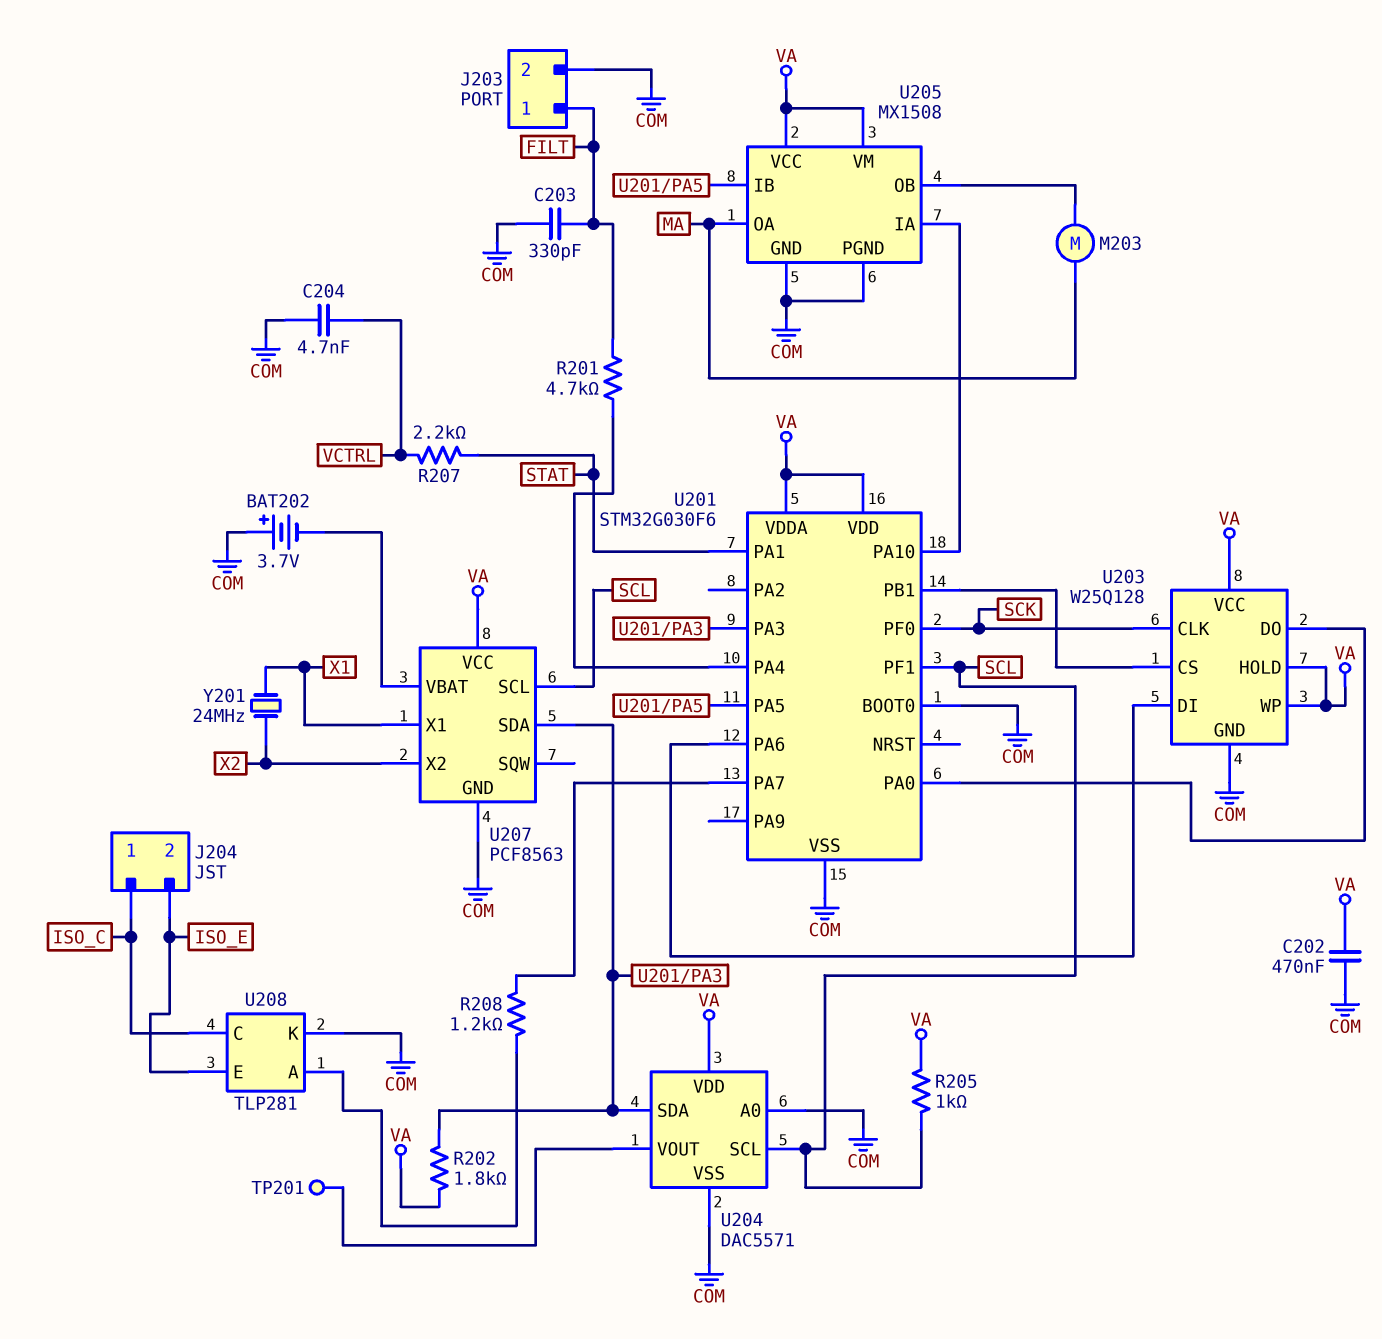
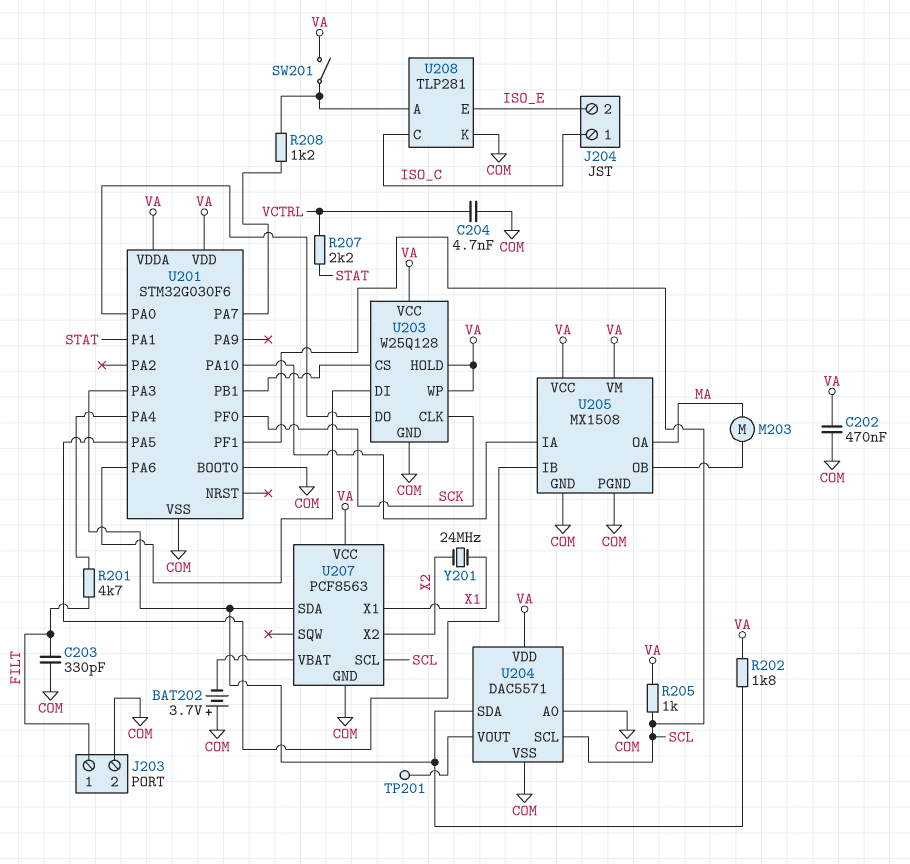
SW201: none -> switch (U208/A, VA)

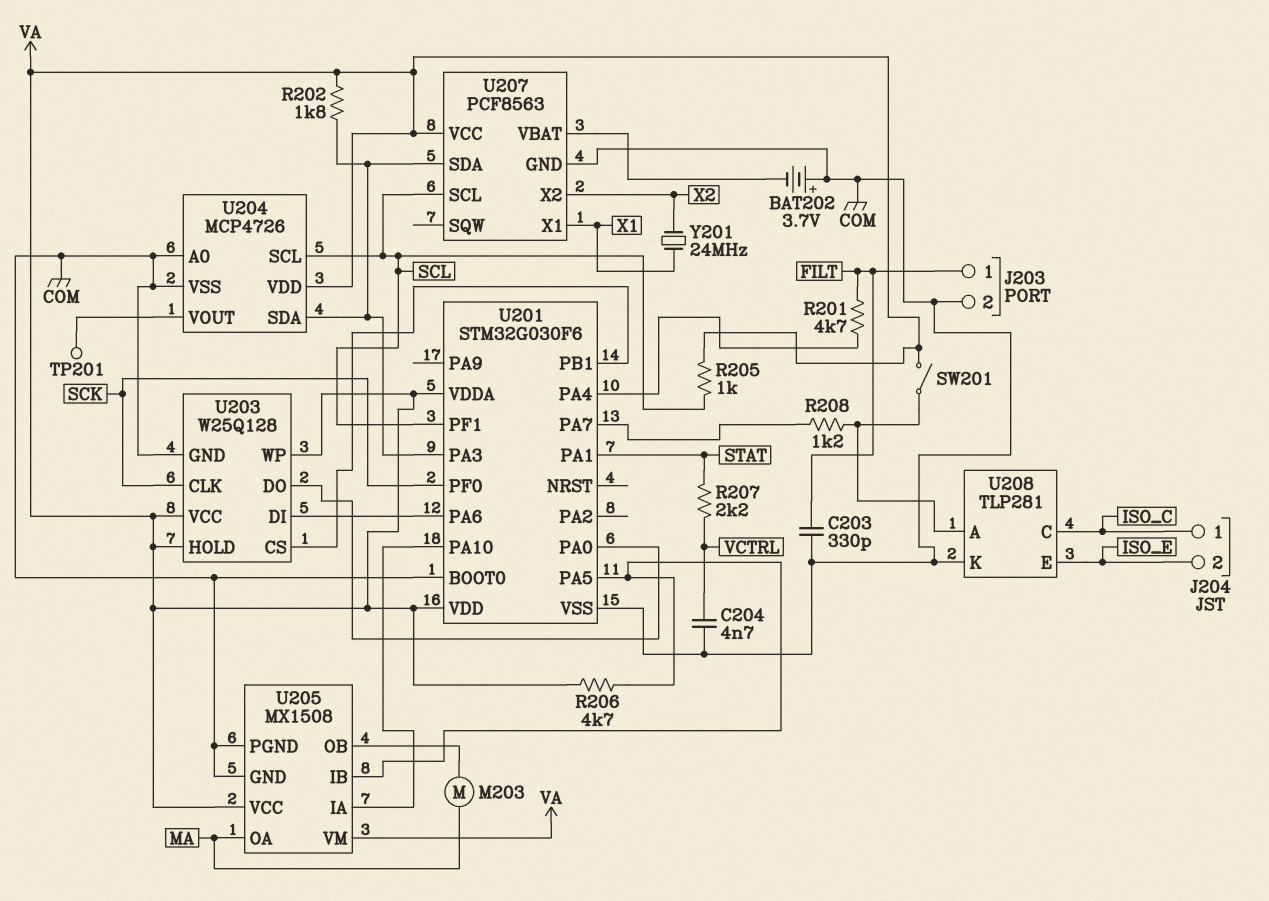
C202: 470nF (COM, VA) -> none
R206: none -> 4.7k (U201/PA5, VA)
U204: DAC5571 -> MCP4726

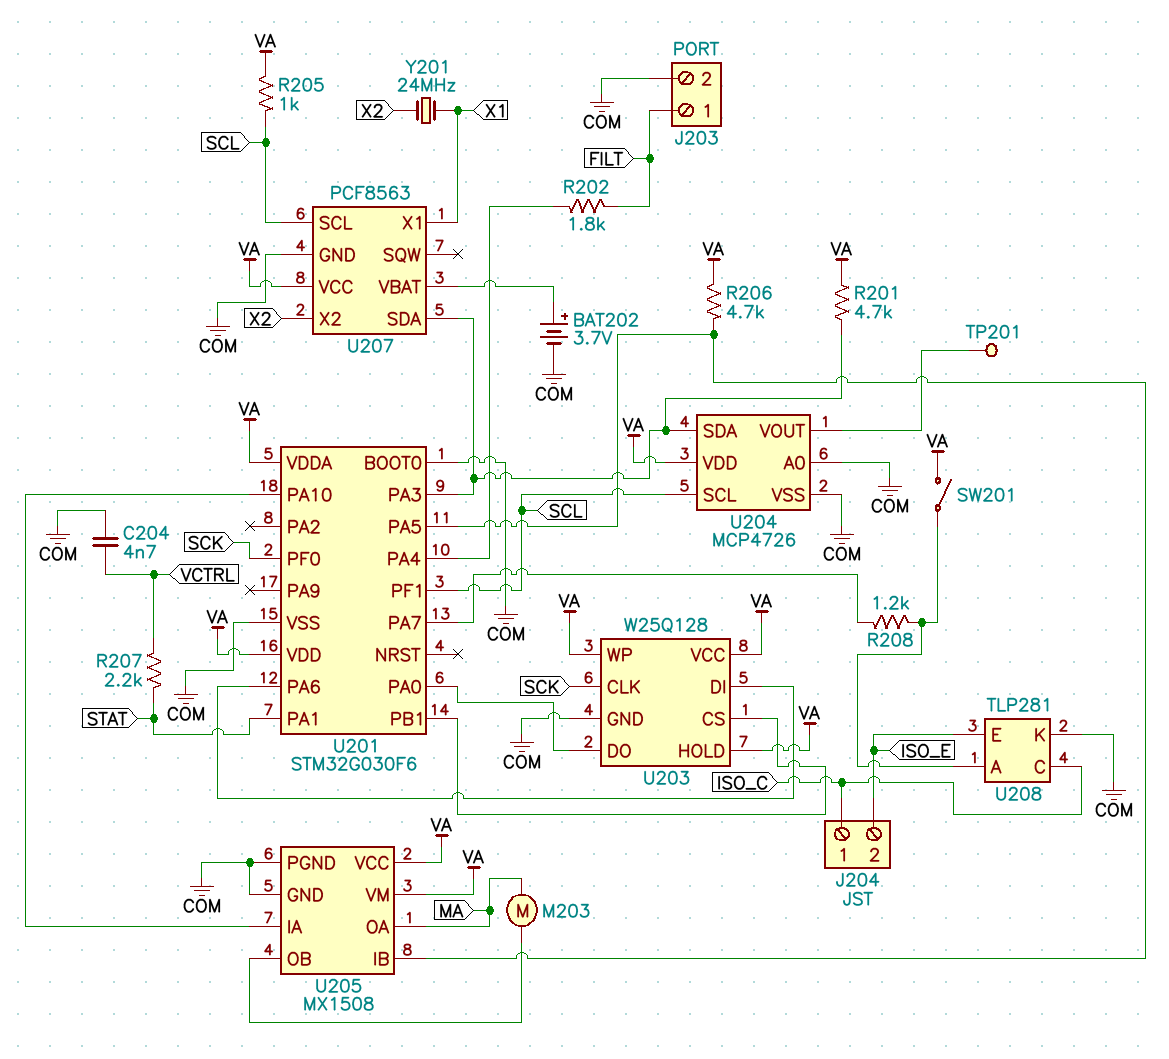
BAT202: 3.7V (plus COM, minus U207/VBAT) -> 3.7V (plus U207/VBAT, minus COM)
C203: 330pF (COM, FILT) -> none
R201: 4.7k (FILT, U201/PA4) -> 4.7k (U201/PA3, VA)
R202: 1.8k (U201/PA3, VA) -> 1.8k (FILT, U201/PA4)

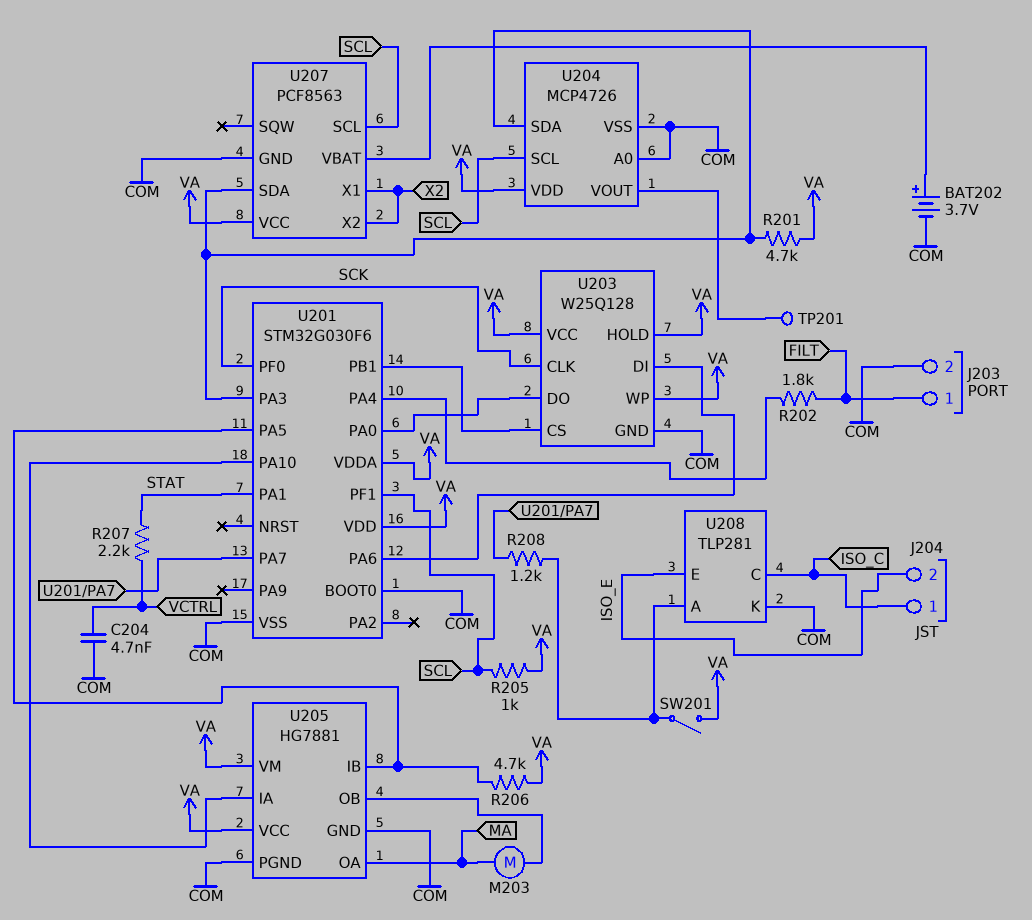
U205: MX1508 -> HG7881
U207 pin X1: X1 -> X2
Y201: 24MHz (X1, X2) -> none

